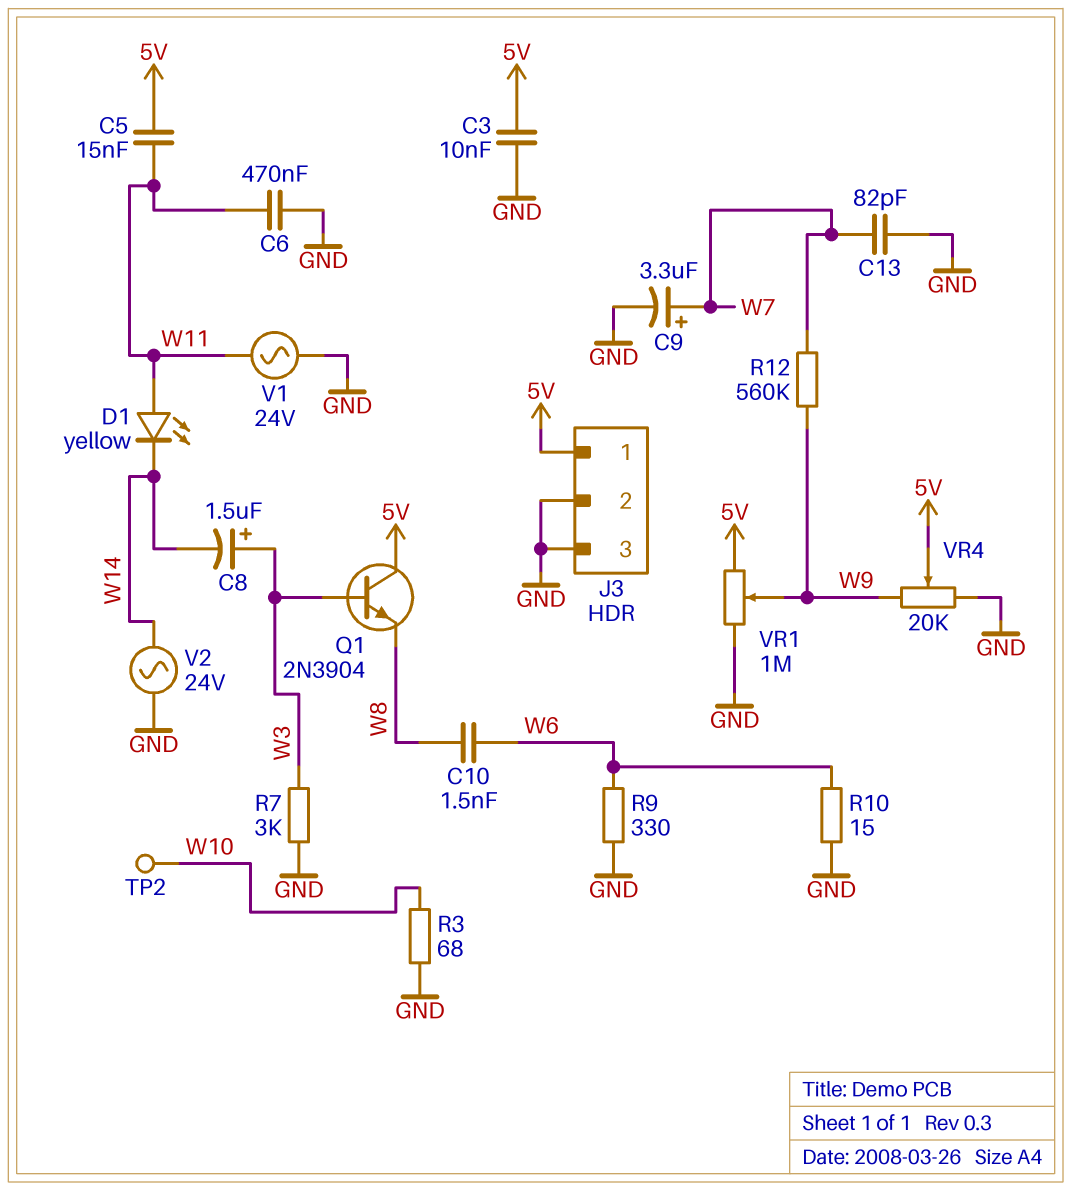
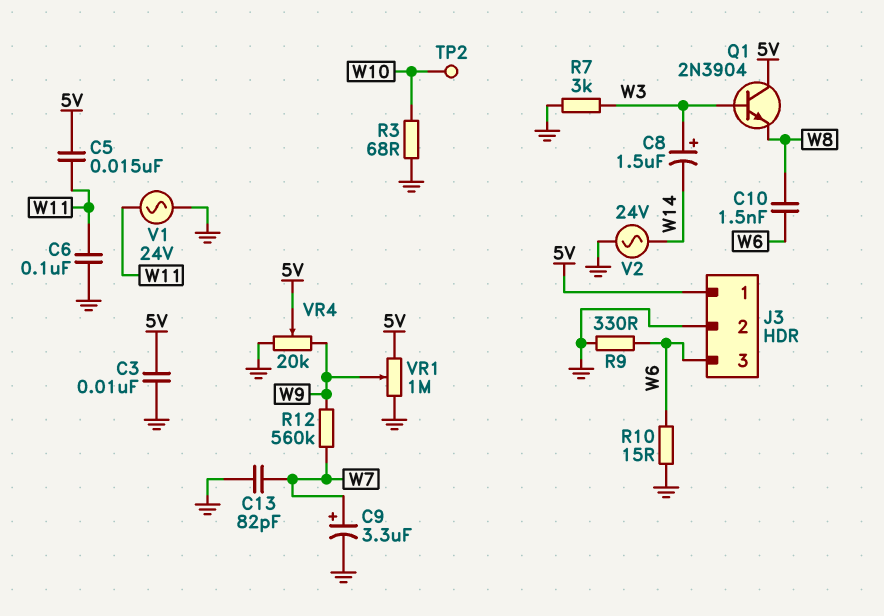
C6: 470nF (GND, W11) -> 100nF (GND, W11)
D1: LED yellow (A W11, K W14) -> none
J3 pin 3: GND -> W6

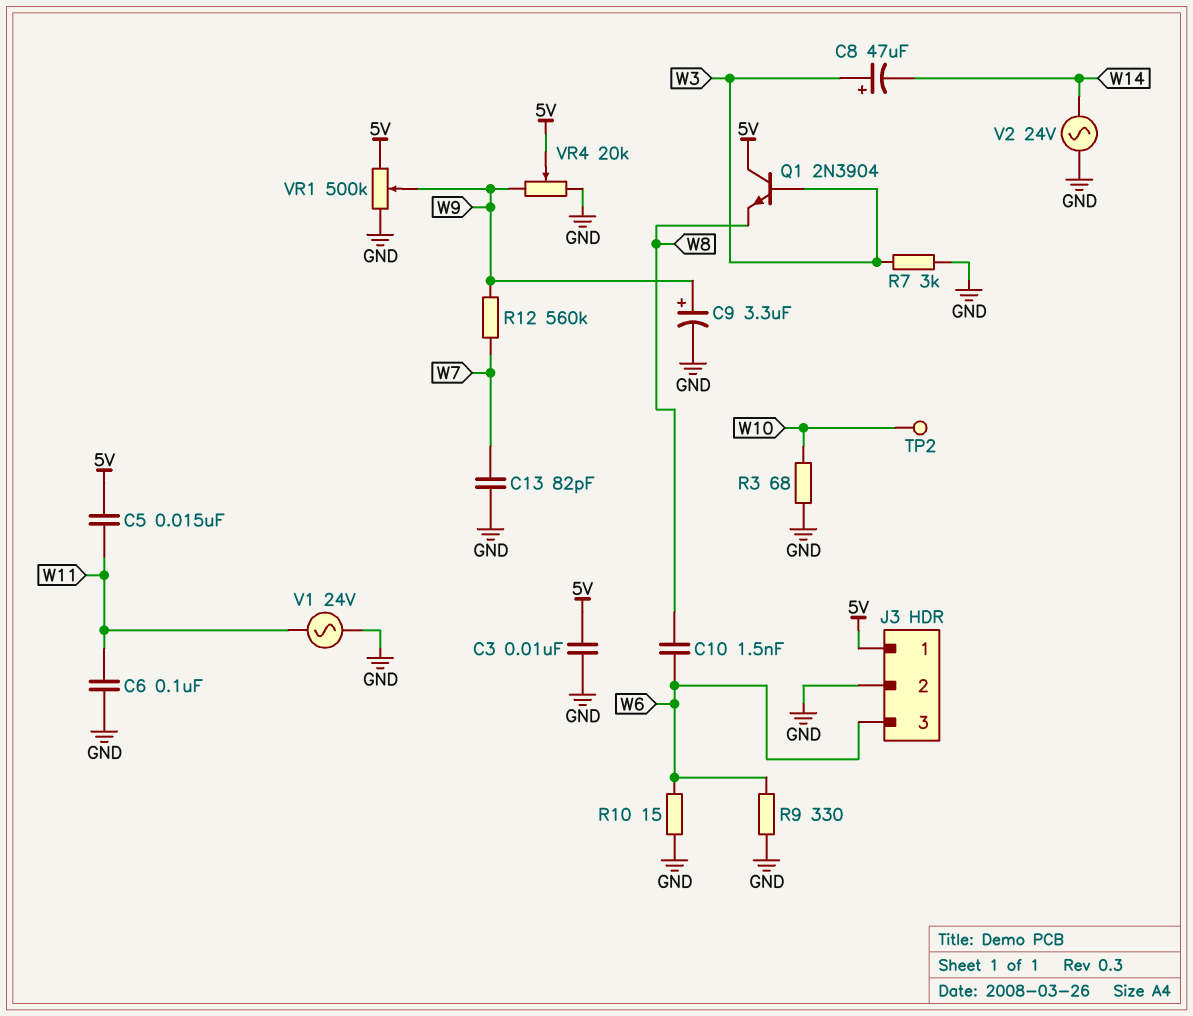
C8: 1.5uF (plus W3, minus W14) -> 47uF (plus W3, minus W14)
C9: 3.3uF (plus W7, minus GND) -> 3.3uF (plus W9, minus GND)
VR1: 1M (5V, GND, wiper W9) -> 500k (5V, GND, wiper W9)

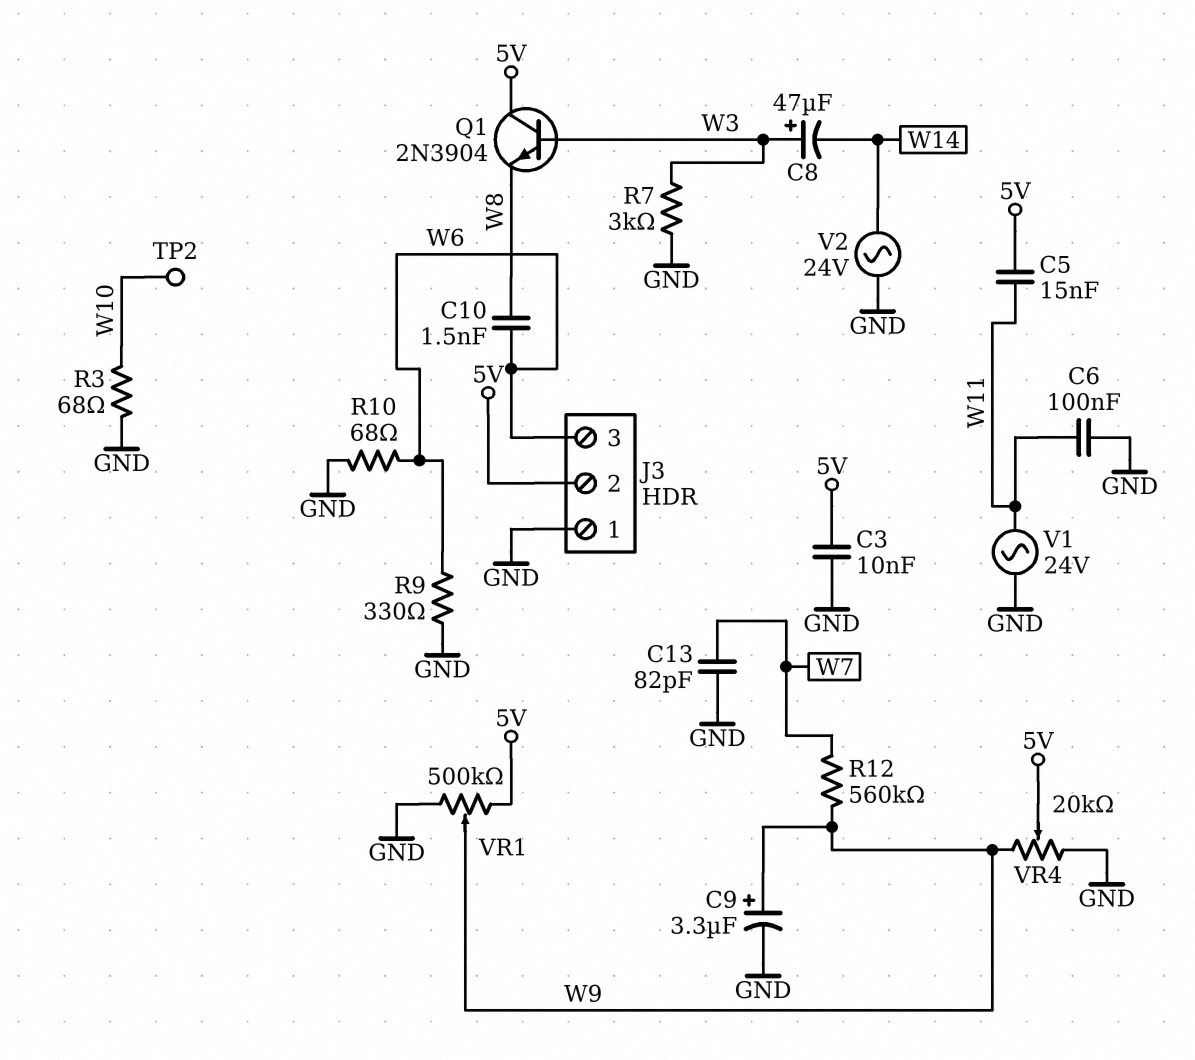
J3 pin 1: 5V -> GND
J3 pin 2: GND -> 5V
R10: 15 (GND, W6) -> 68 (GND, W6)

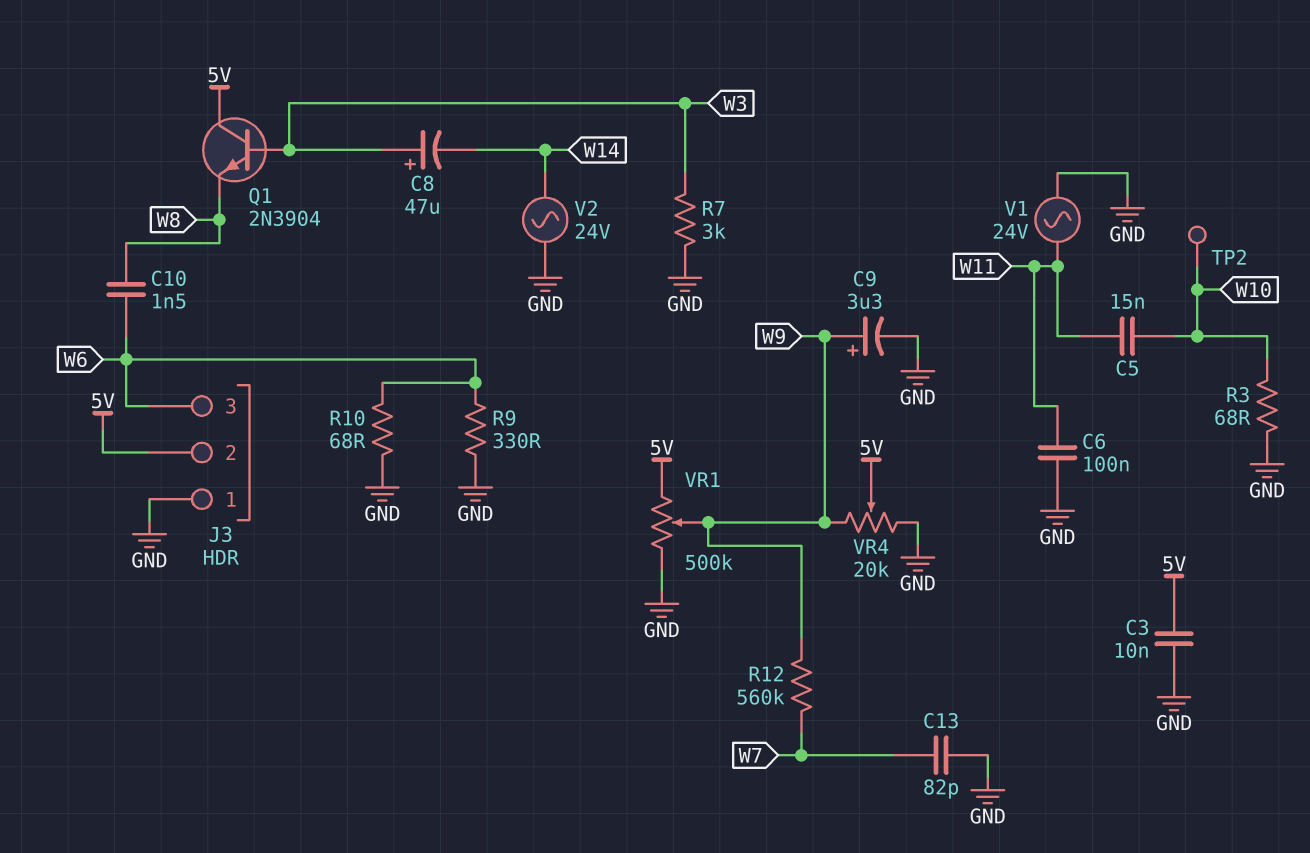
C5: 15nF (5V, W11) -> 15nF (W10, W11)

